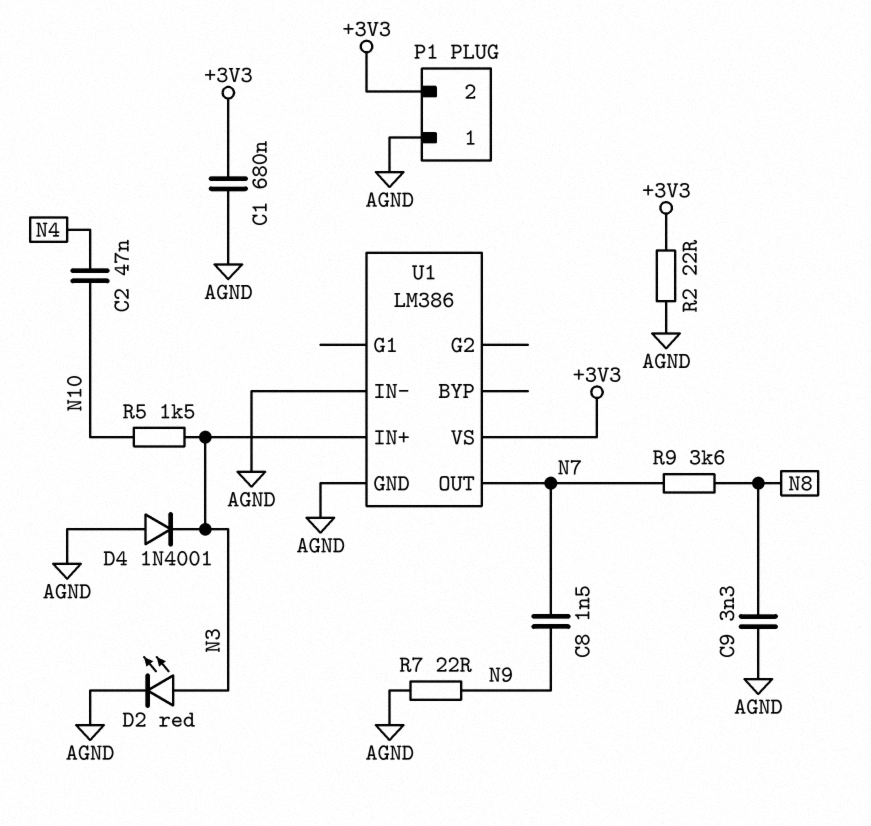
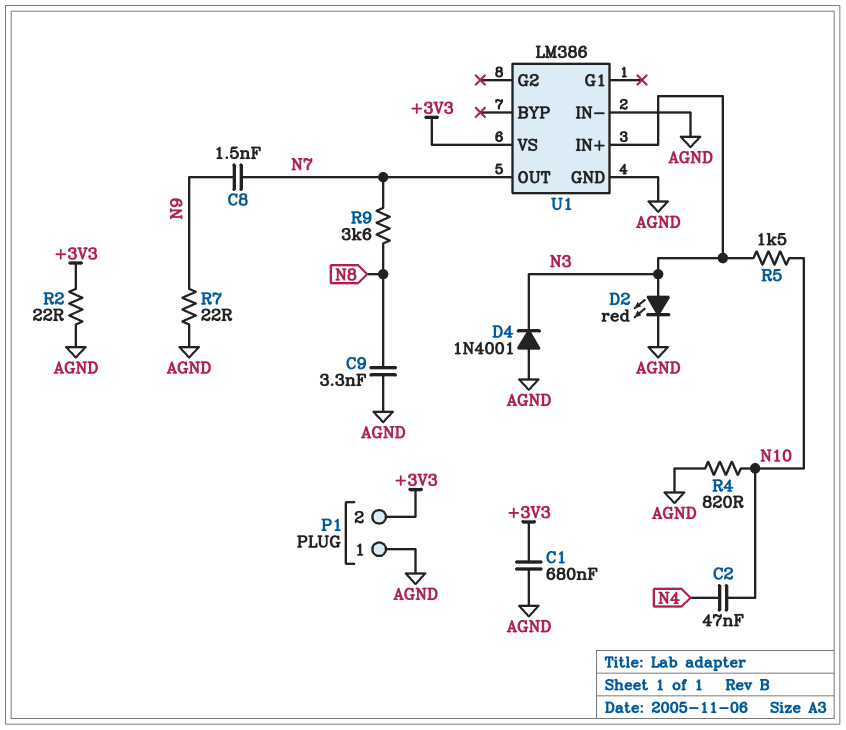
R4: none -> 820 (AGND, N10)

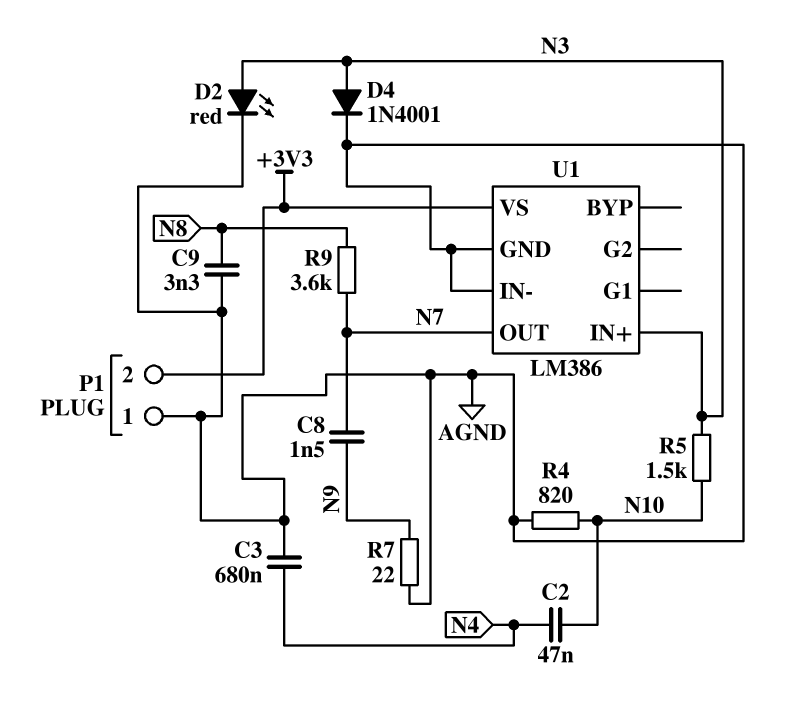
C1: 680nF (+3V3, AGND) -> none
C3: none -> 680nF (AGND, N4)
D4: diode 1N4001 (A AGND, K N3) -> diode 1N4001 (A N3, K AGND)
R2: 22 (+3V3, AGND) -> none

